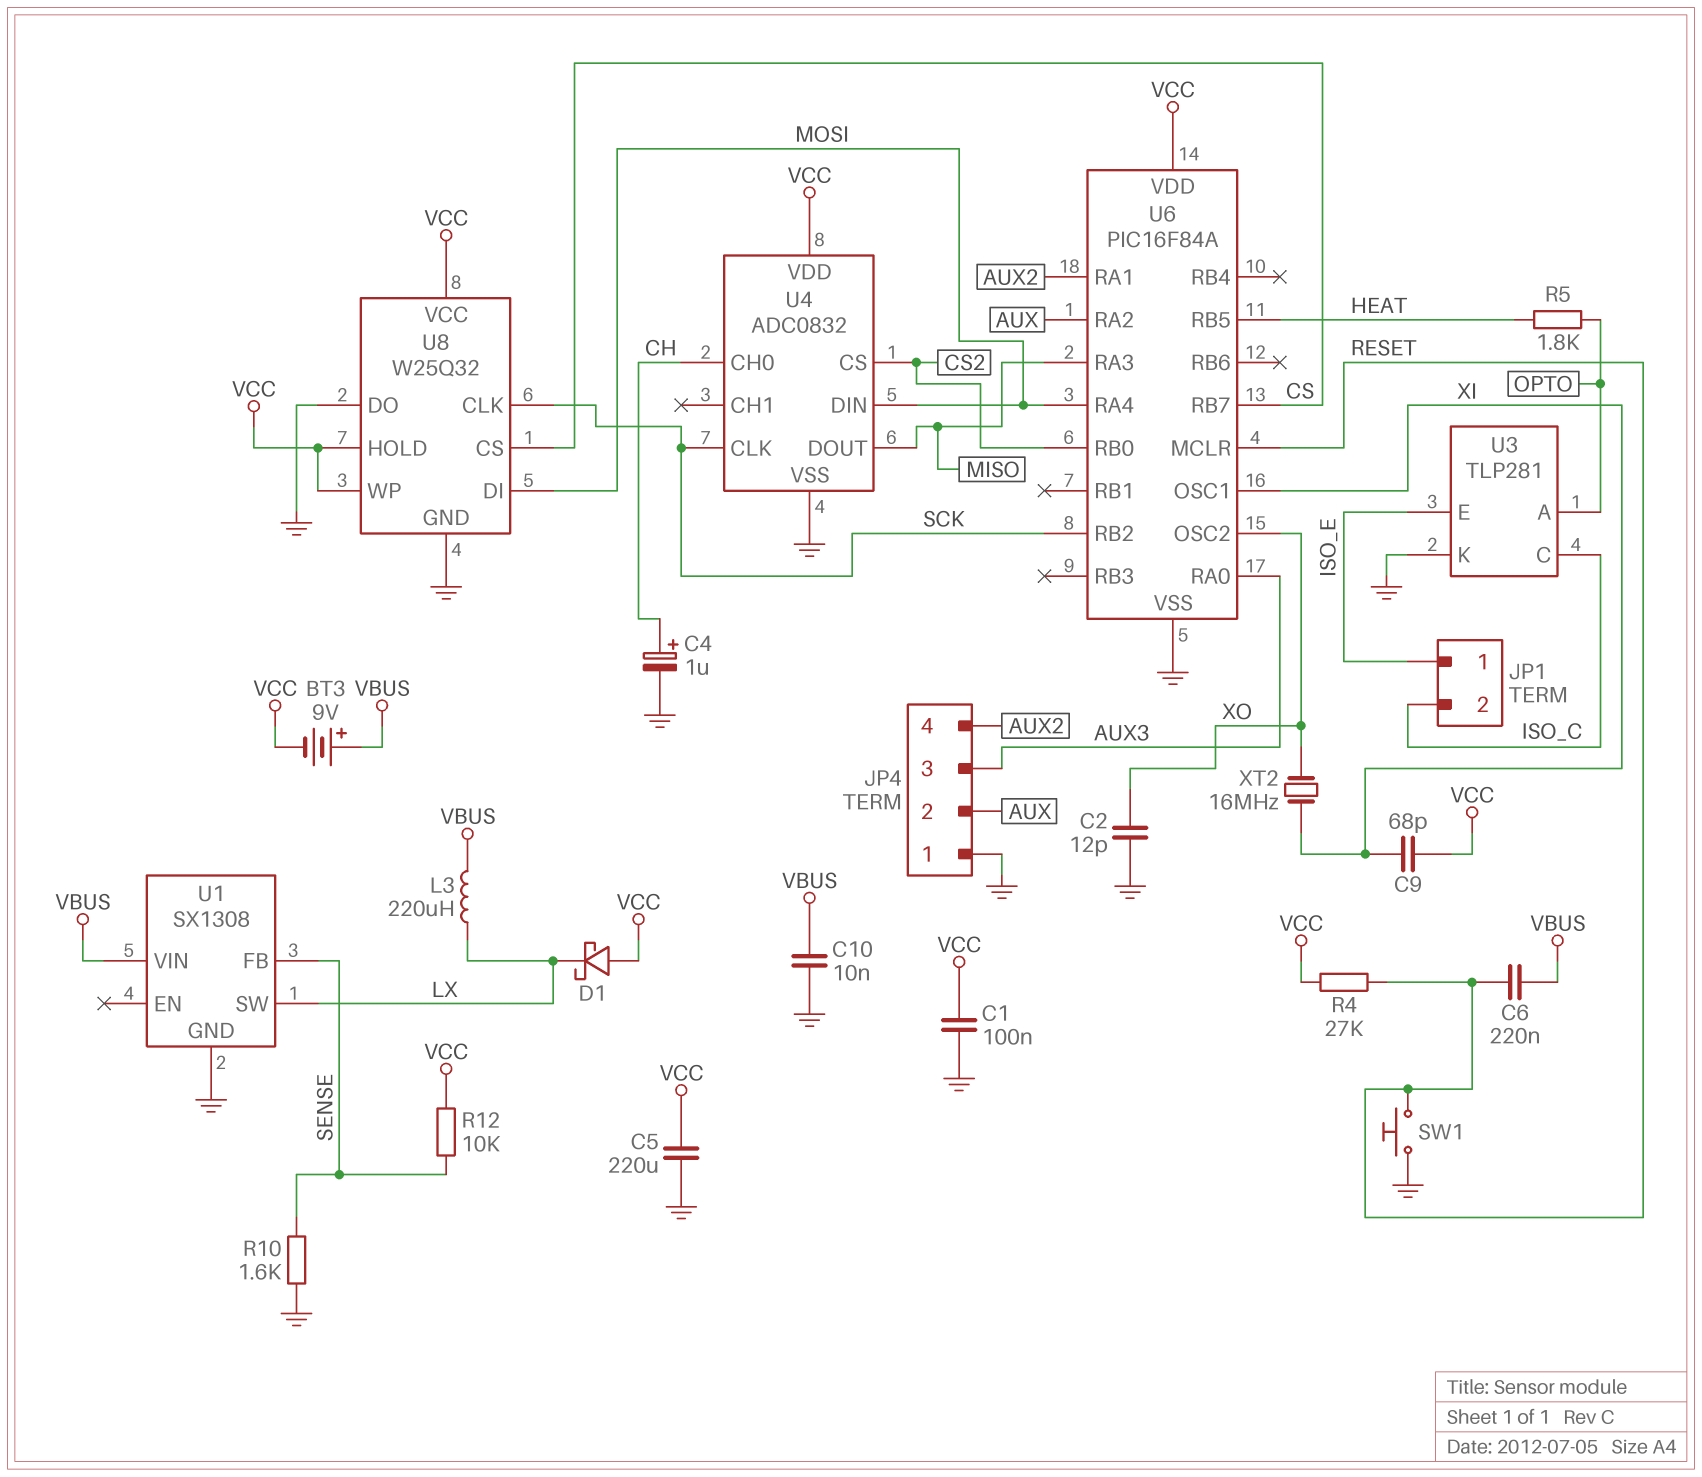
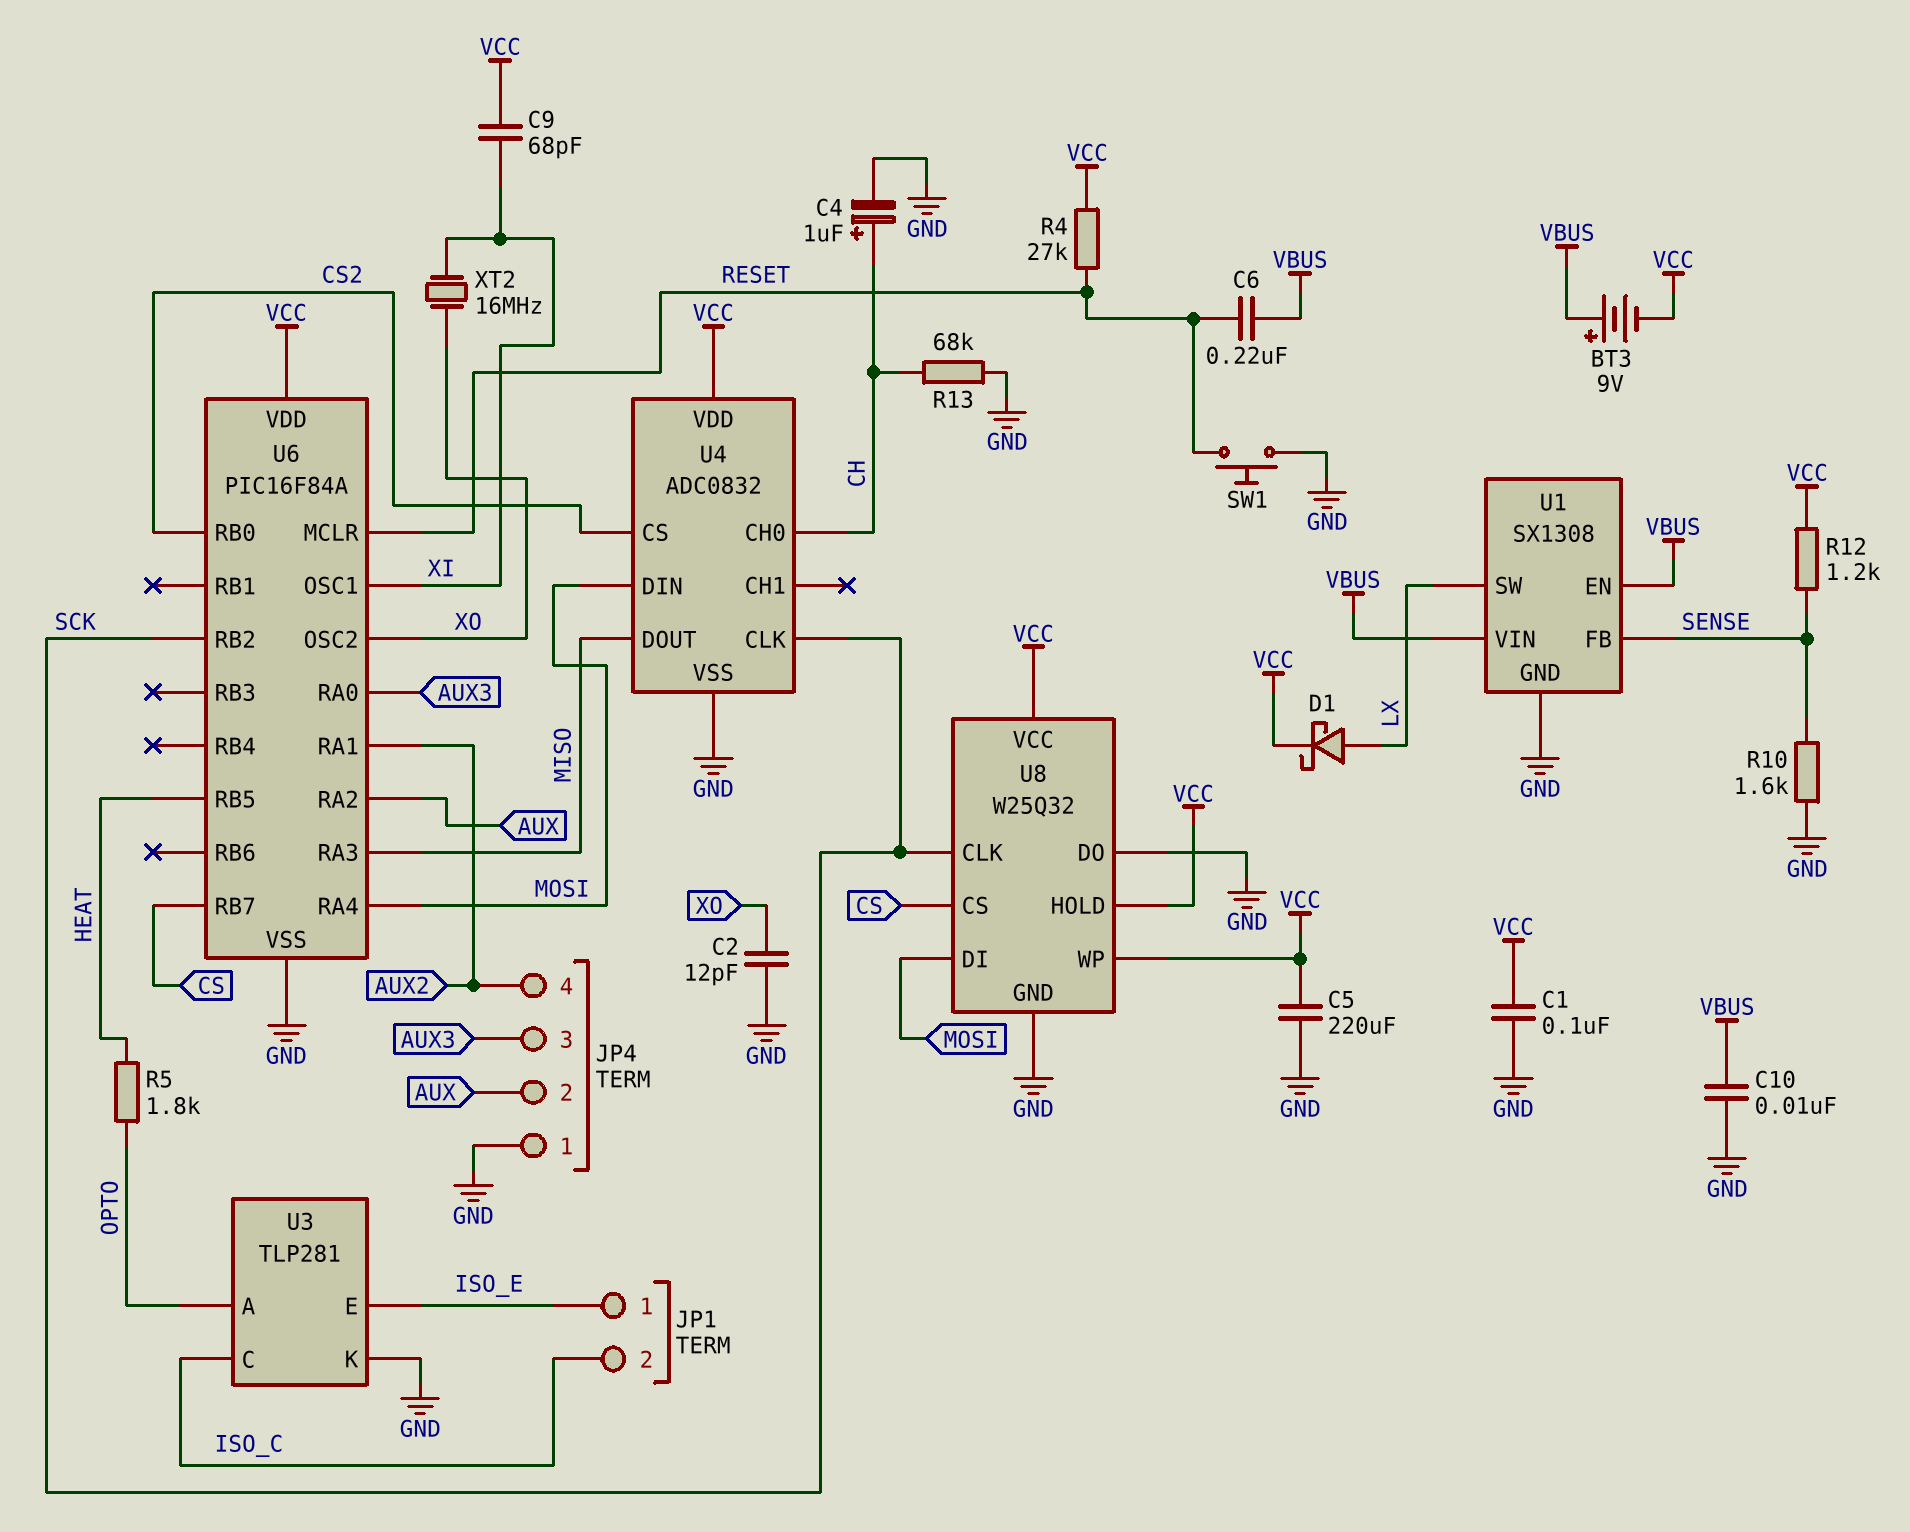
D1: schottky (A VCC, K LX) -> schottky (A LX, K VCC)
L3: 220uH (LX, VBUS) -> none
R12: 10k (SENSE, VCC) -> 1.2k (SENSE, VCC)
R13: none -> 68k (CH, GND)
U1 pin EN: none -> VBUS

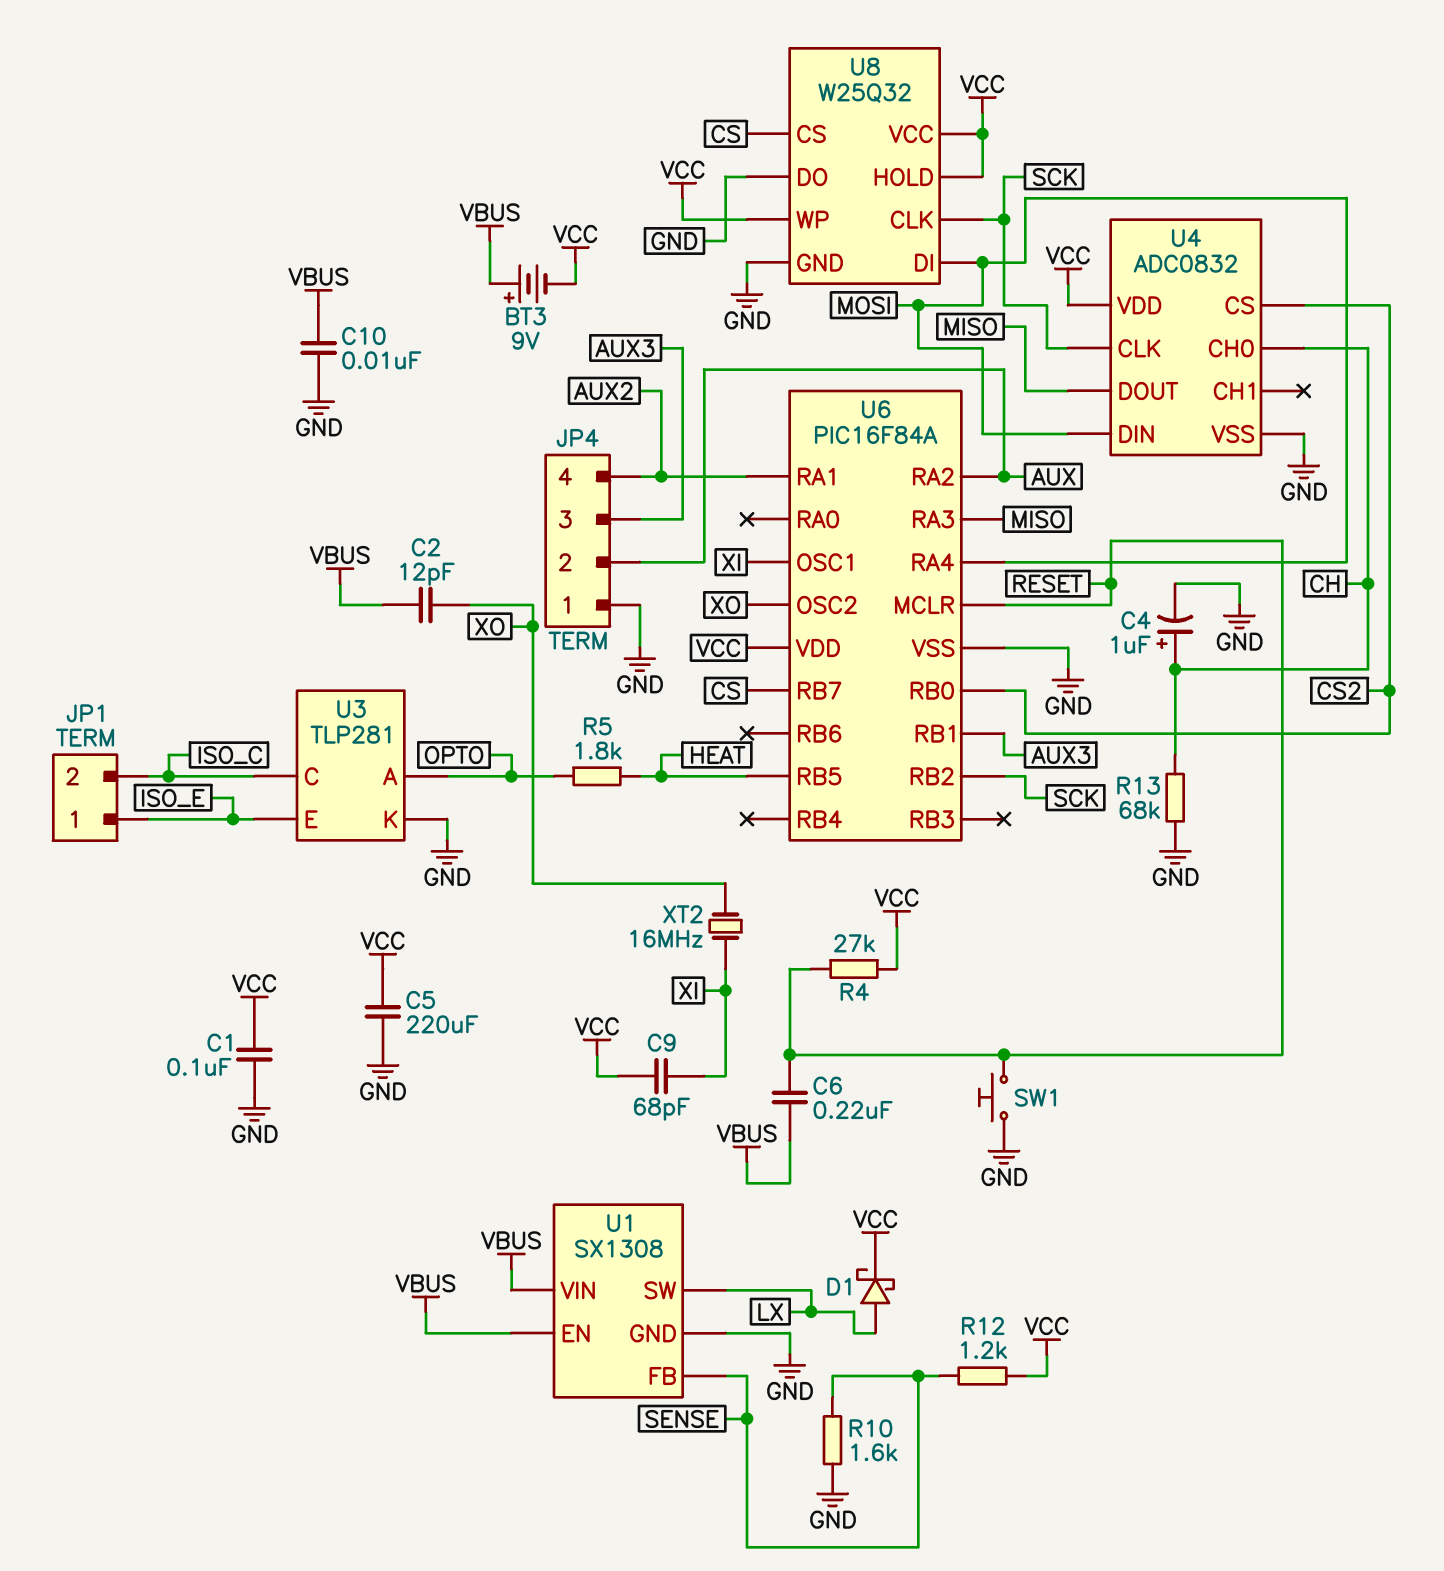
C2: 12pF (GND, XO) -> 12pF (VBUS, XO)
U6 pin RA0: AUX3 -> none
U6 pin RB1: none -> AUX3

